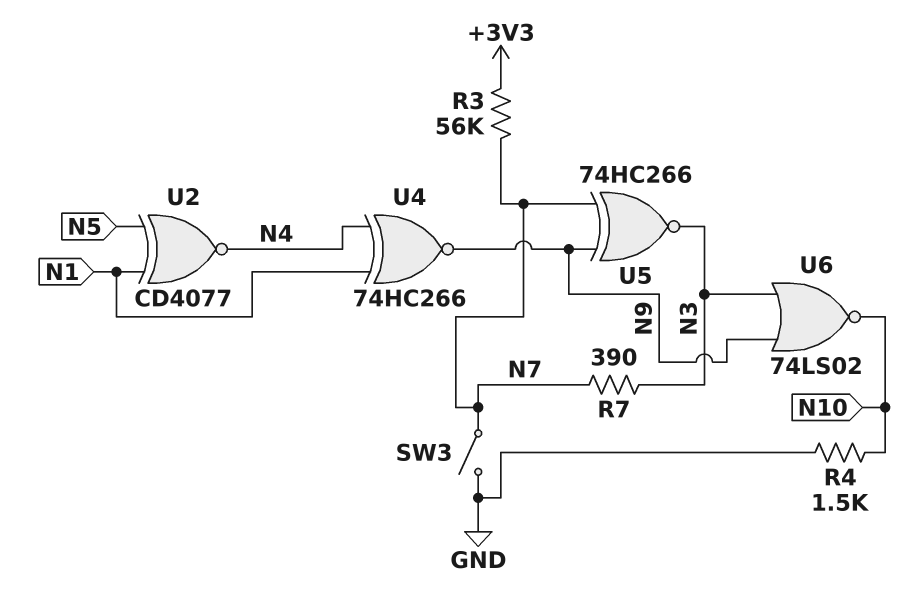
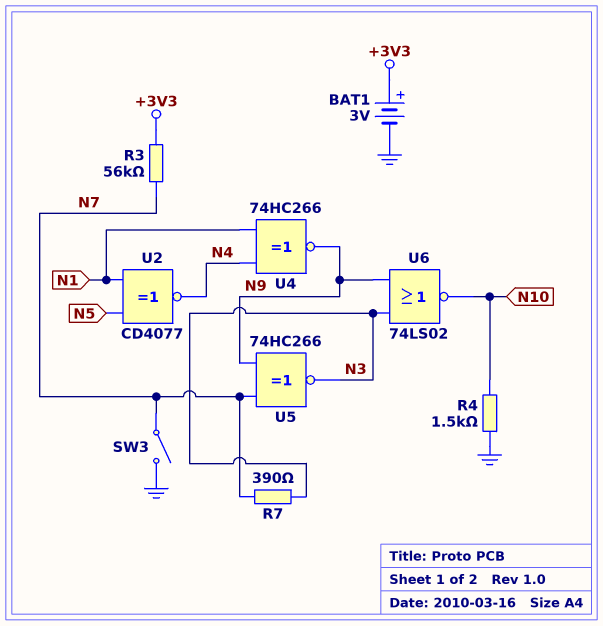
BAT1: none -> 3V (plus +3V3, minus GND)

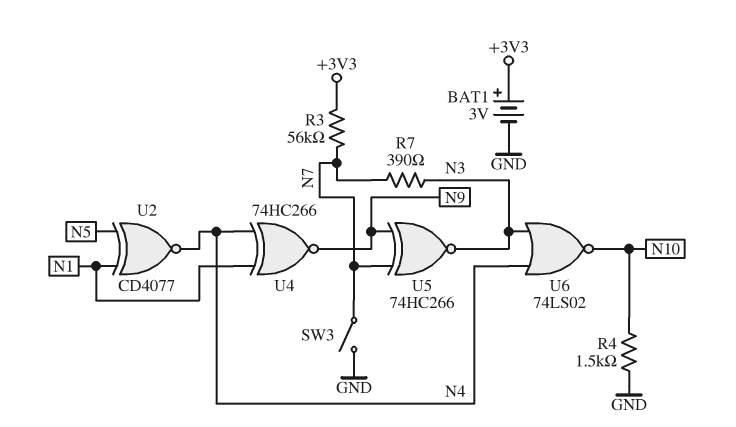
U6: NOR 74LS02 (in N3, in N9, out N10) -> NOR 74LS02 (in N3, in N4, out N10)

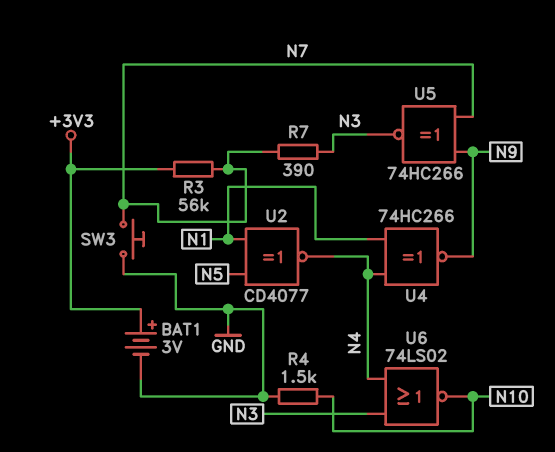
SW3: switch (GND, N7) -> button (GND, N7)

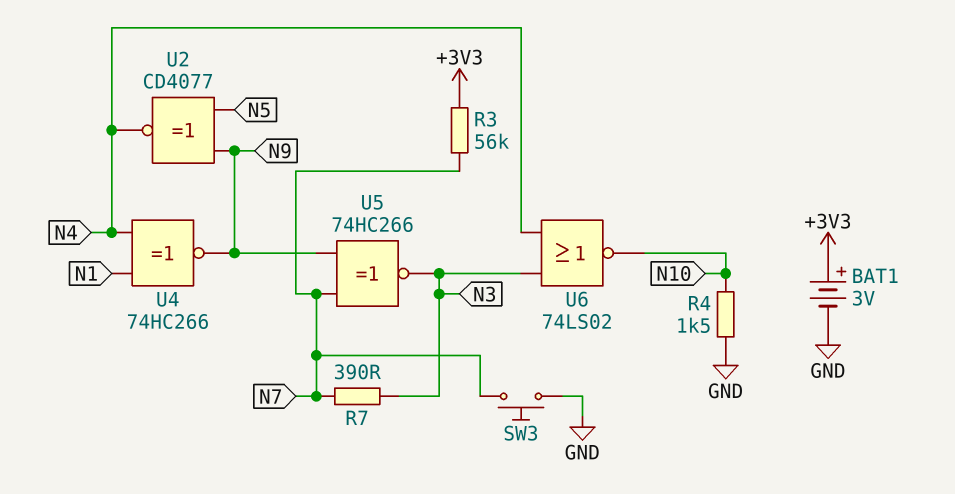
U2: XNOR CD4077 (in N1, in N5, out N4) -> XNOR CD4077 (in N5, in N9, out N4)

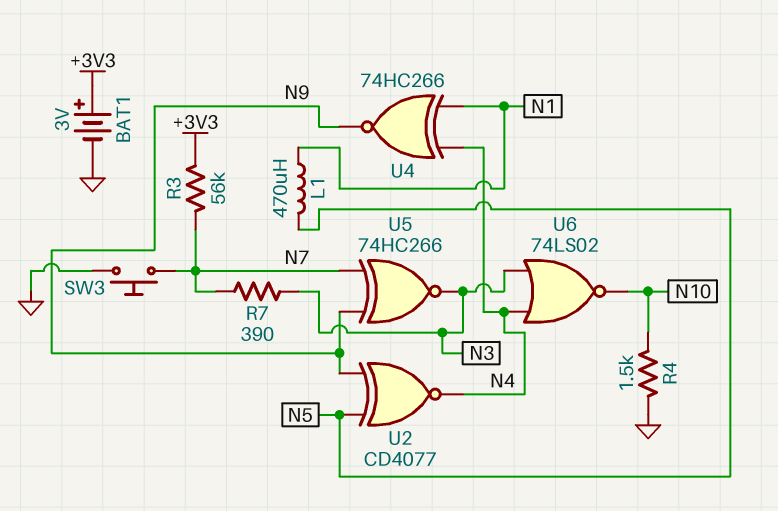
L1: none -> 470uH (N1, N5)

